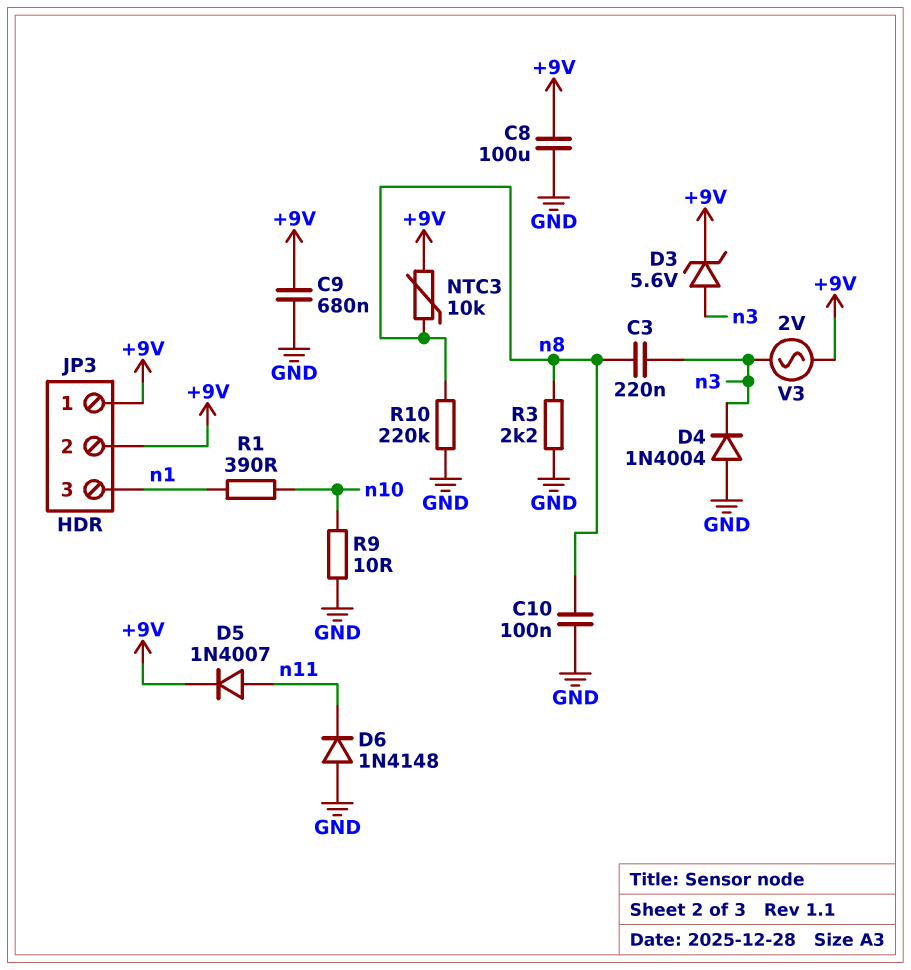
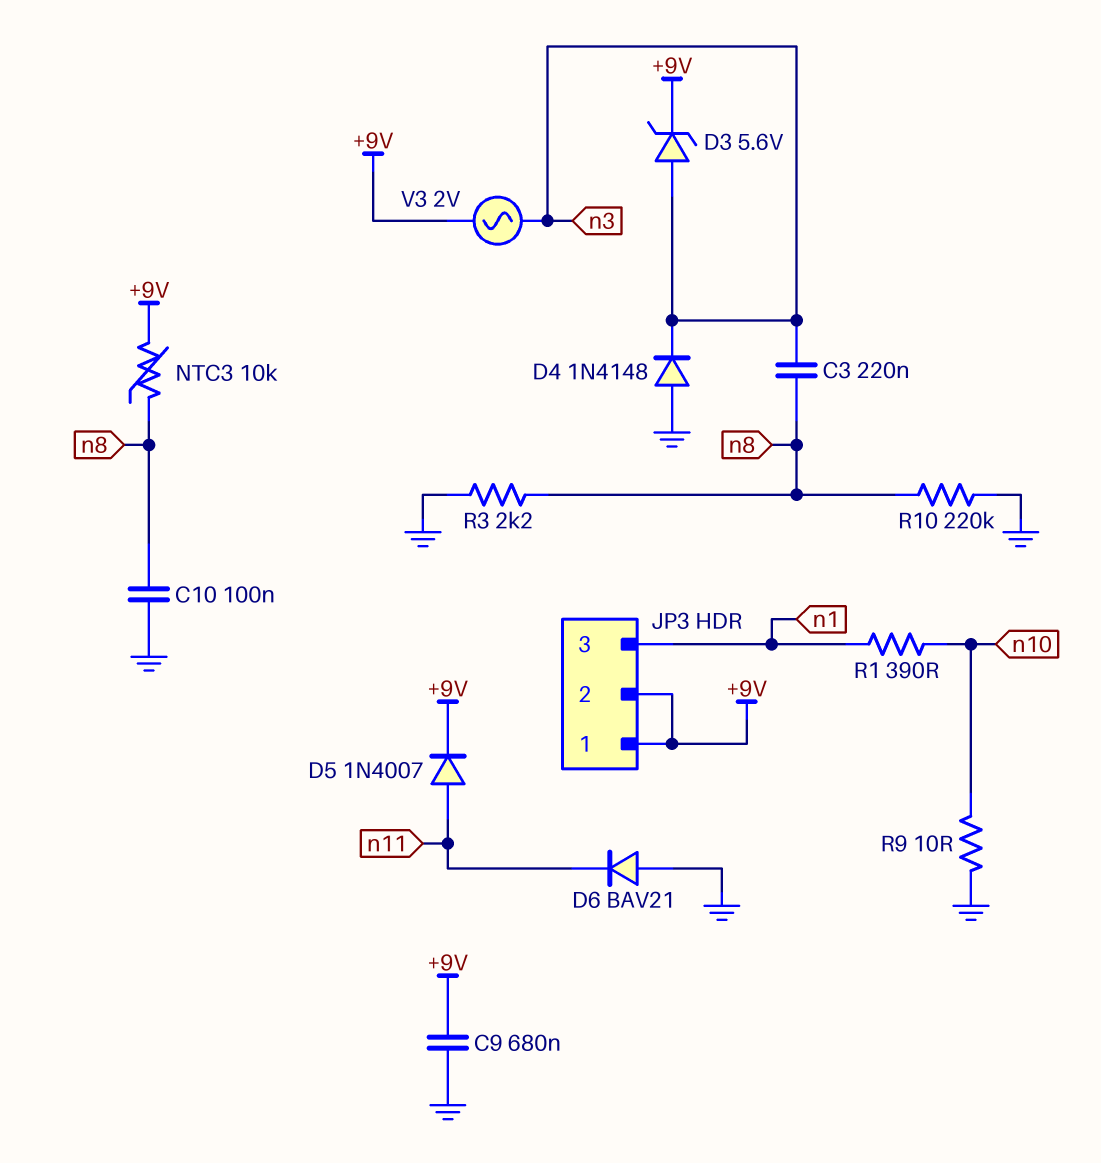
C8: 100uF (+9V, GND) -> none
D4: diode 1N4004 (A GND, K n3) -> diode 1N4148 (A GND, K n3)
D6: diode 1N4148 (A GND, K n11) -> diode BAV21 (A GND, K n11)

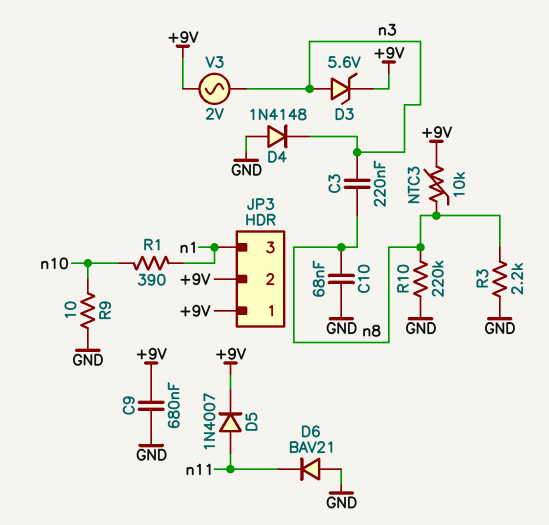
C10: 100nF (GND, n8) -> 68nF (GND, n8)

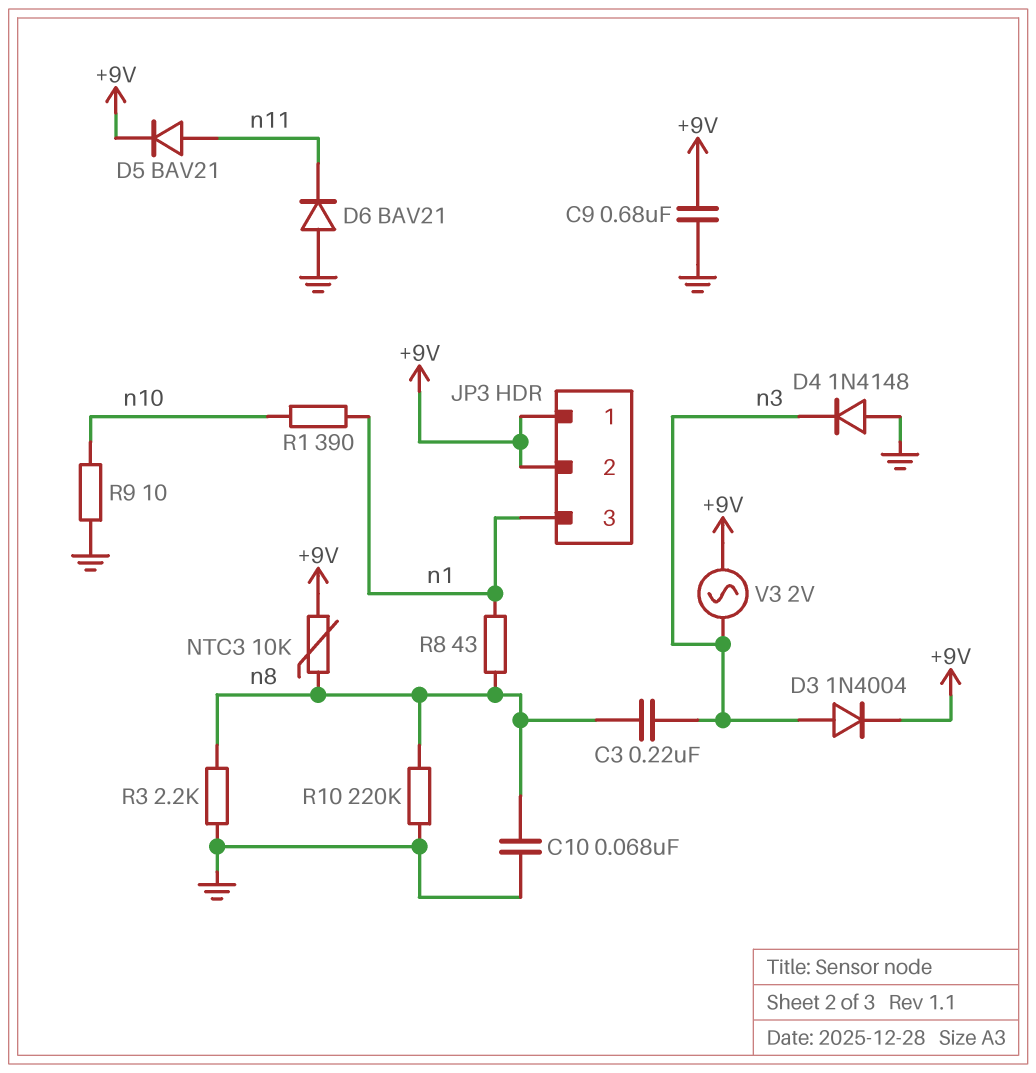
D3: zener 5.6V (A n3, K +9V) -> diode 1N4004 (A n3, K +9V)
D5: diode 1N4007 (A n11, K +9V) -> diode BAV21 (A n11, K +9V)
R8: none -> 43 (n1, n8)

